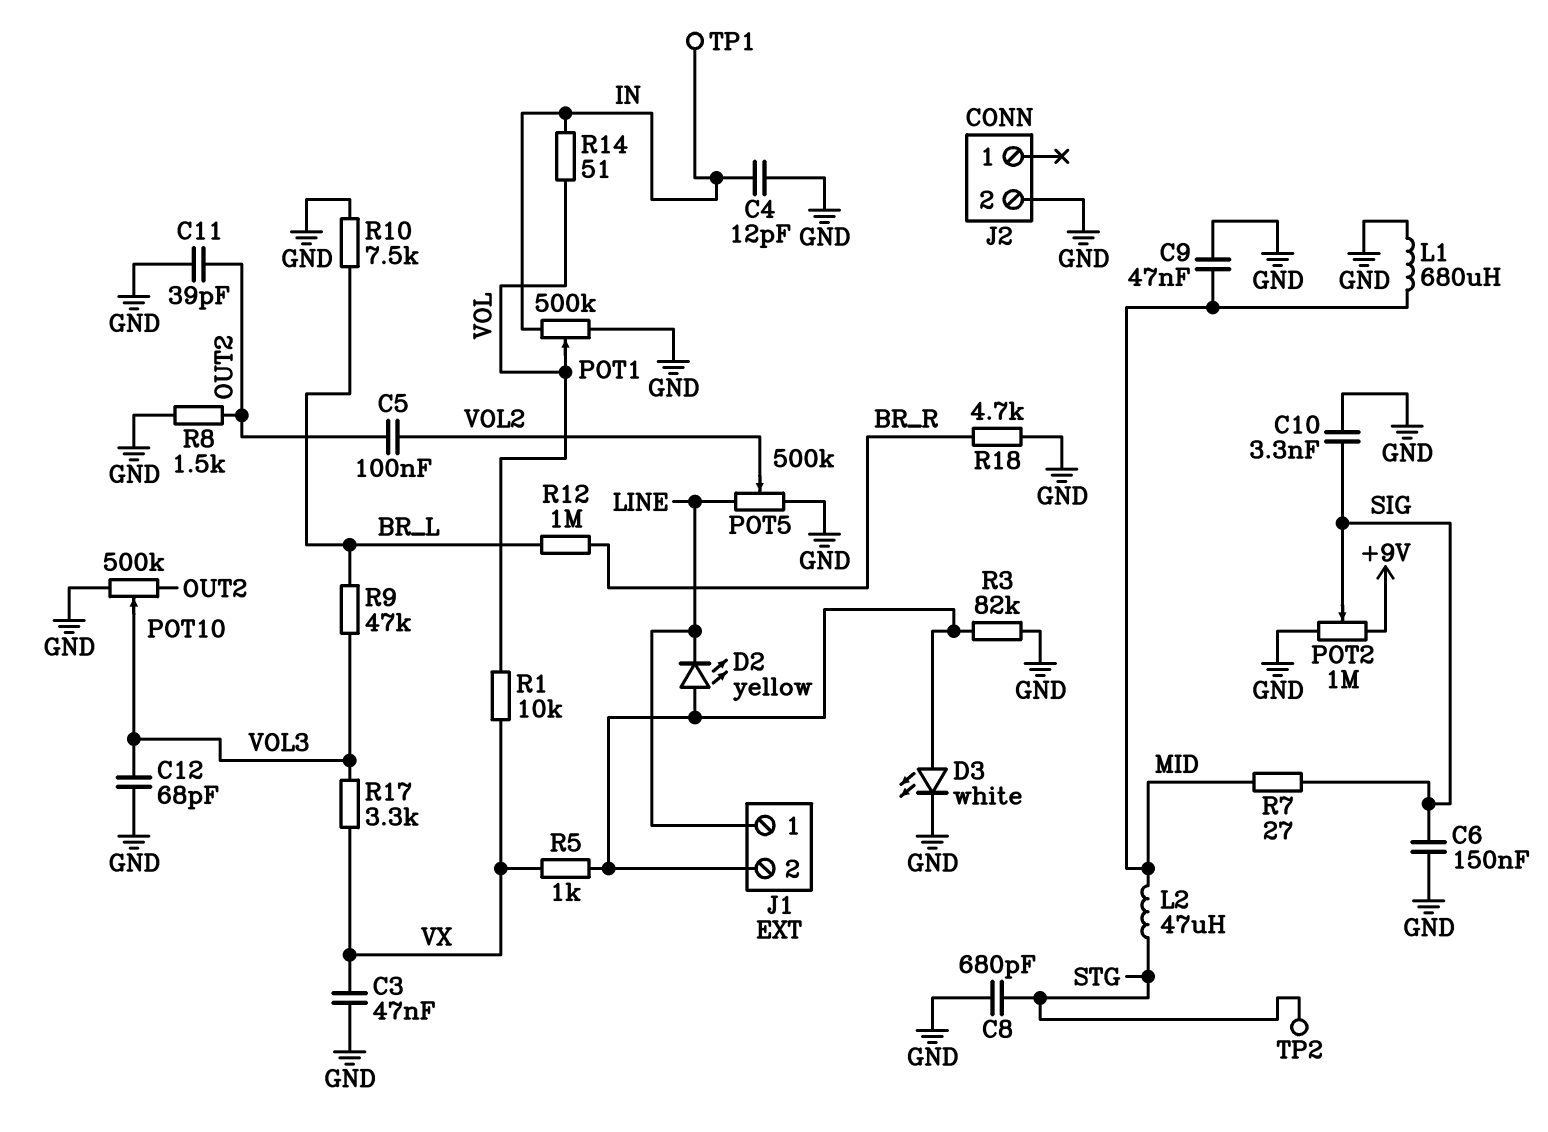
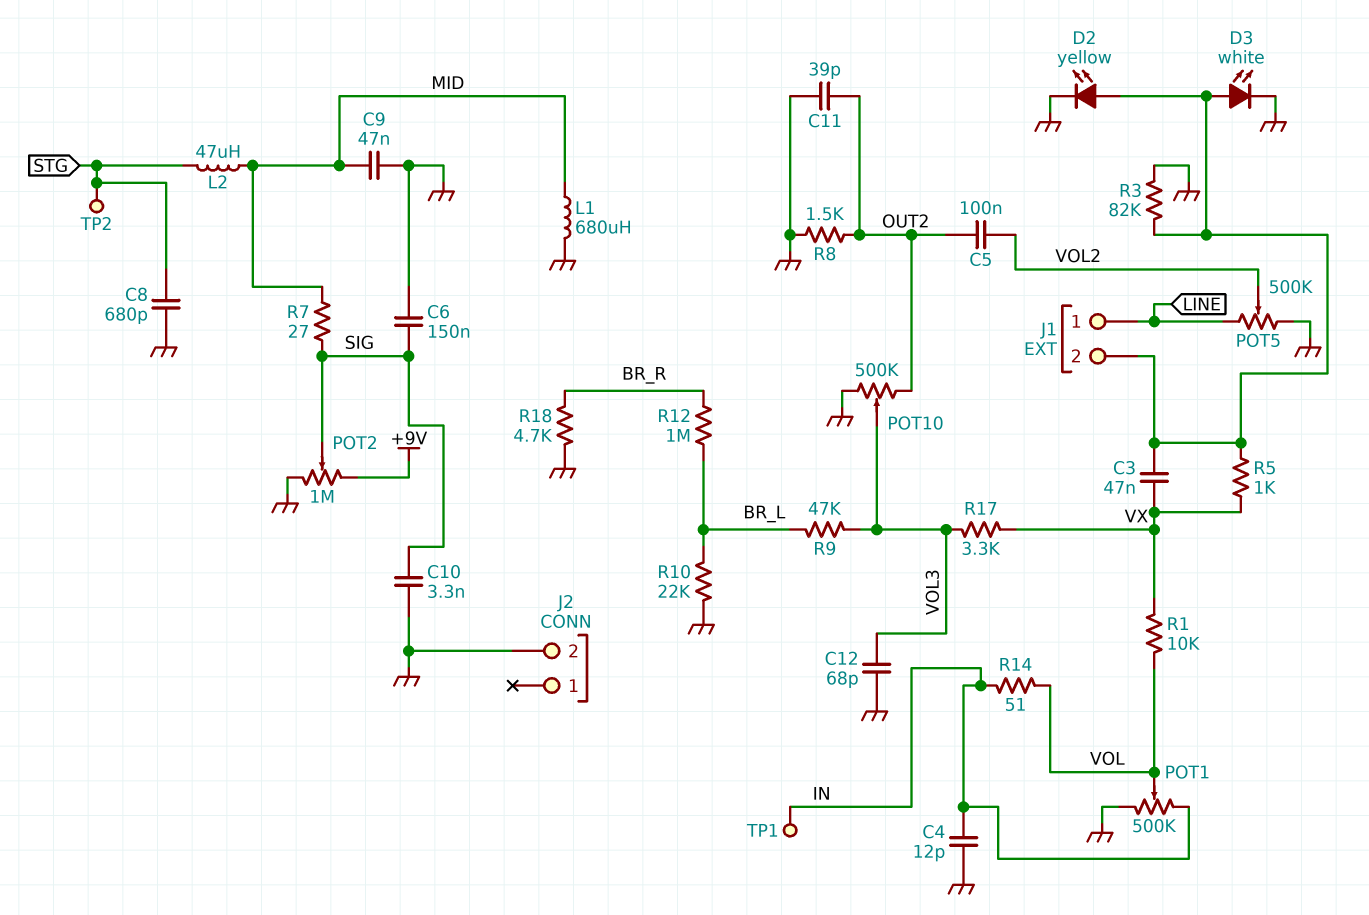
C3: 47nF (GND, VX) -> 47nF (J1/2, VX)
D2: LED yellow (A J1/2, K LINE) -> LED yellow (A J1/2, K GND)
R10: 7.5k (BR_L, GND) -> 22k (BR_L, GND)

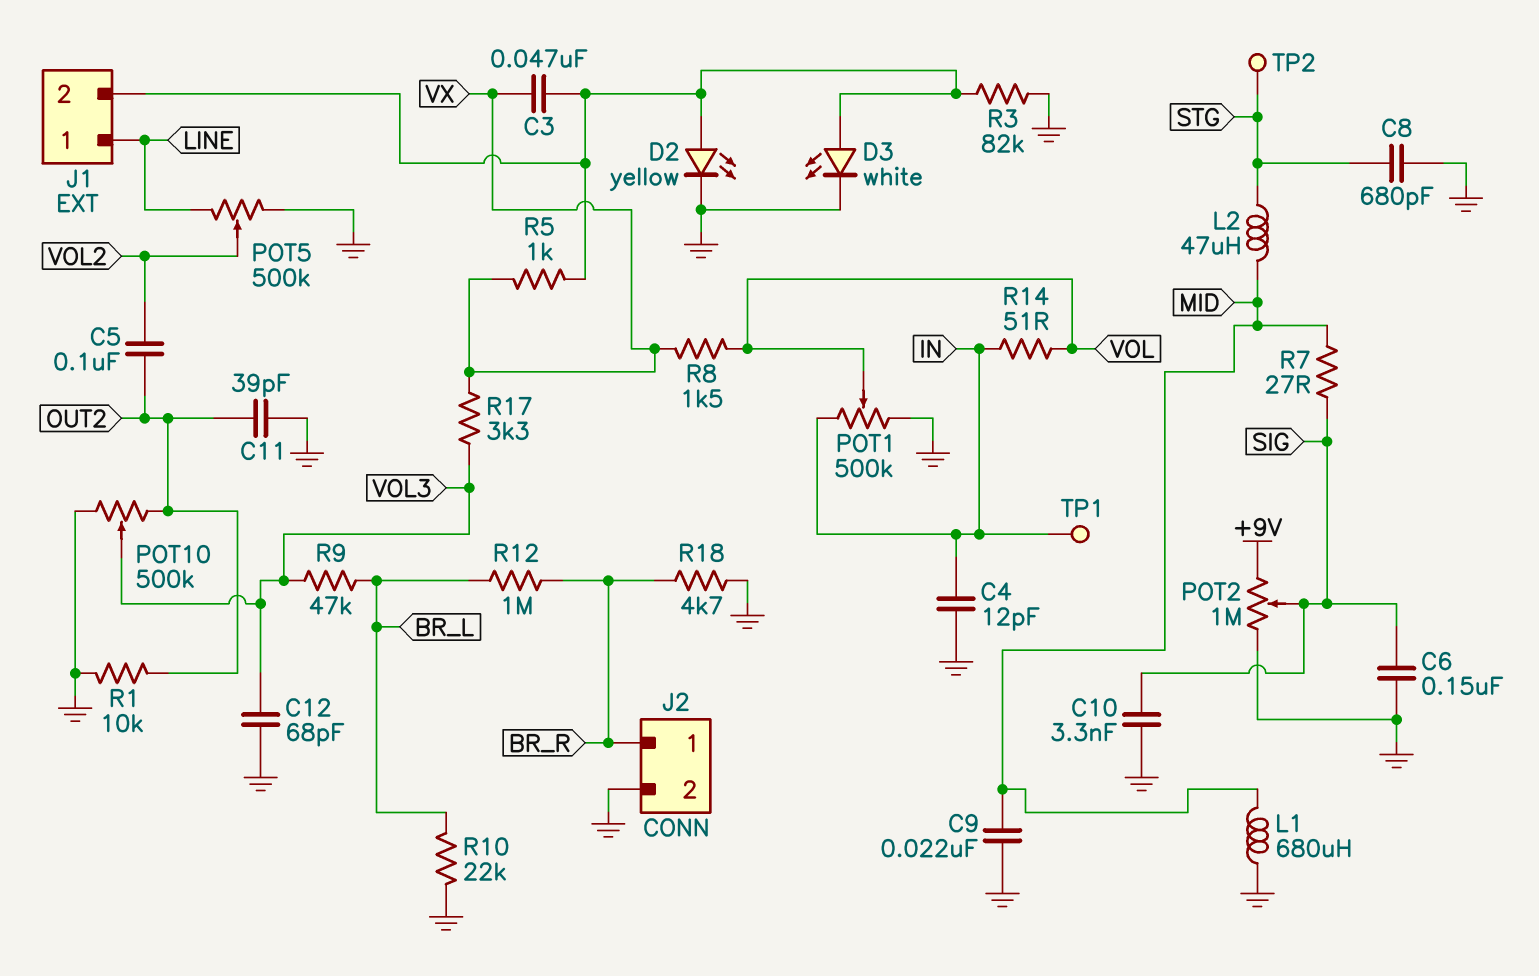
C9: 47nF (GND, MID) -> 22nF (GND, MID)
J2 pin 1: none -> BR_R
R1: 10k (VOL, VX) -> 10k (GND, OUT2)
R8: 1.5k (GND, OUT2) -> 1.5k (VOL, VX)

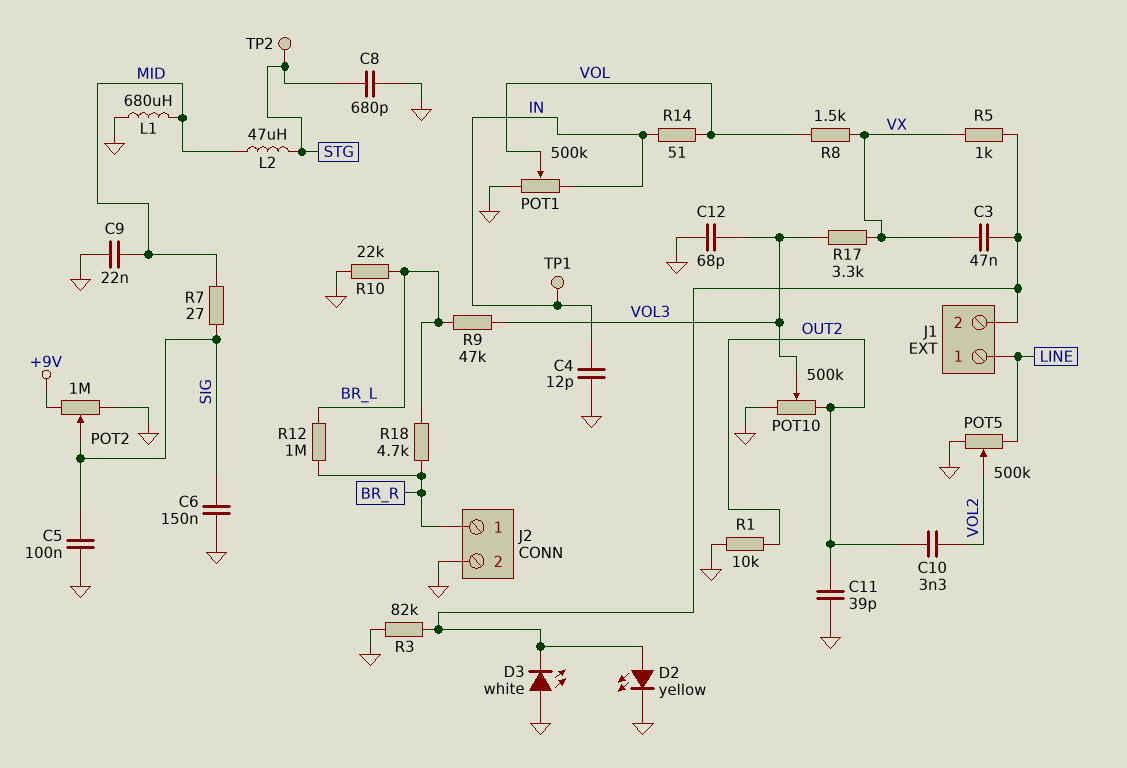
C5: 100nF (OUT2, VOL2) -> 100nF (GND, SIG)
C10: 3.3nF (GND, SIG) -> 3.3nF (OUT2, VOL2)
D3: LED white (A J1/2, K GND) -> LED white (A GND, K J1/2)
R18: 4.7k (BR_R, GND) -> 4.7k (BR_L, BR_R)

